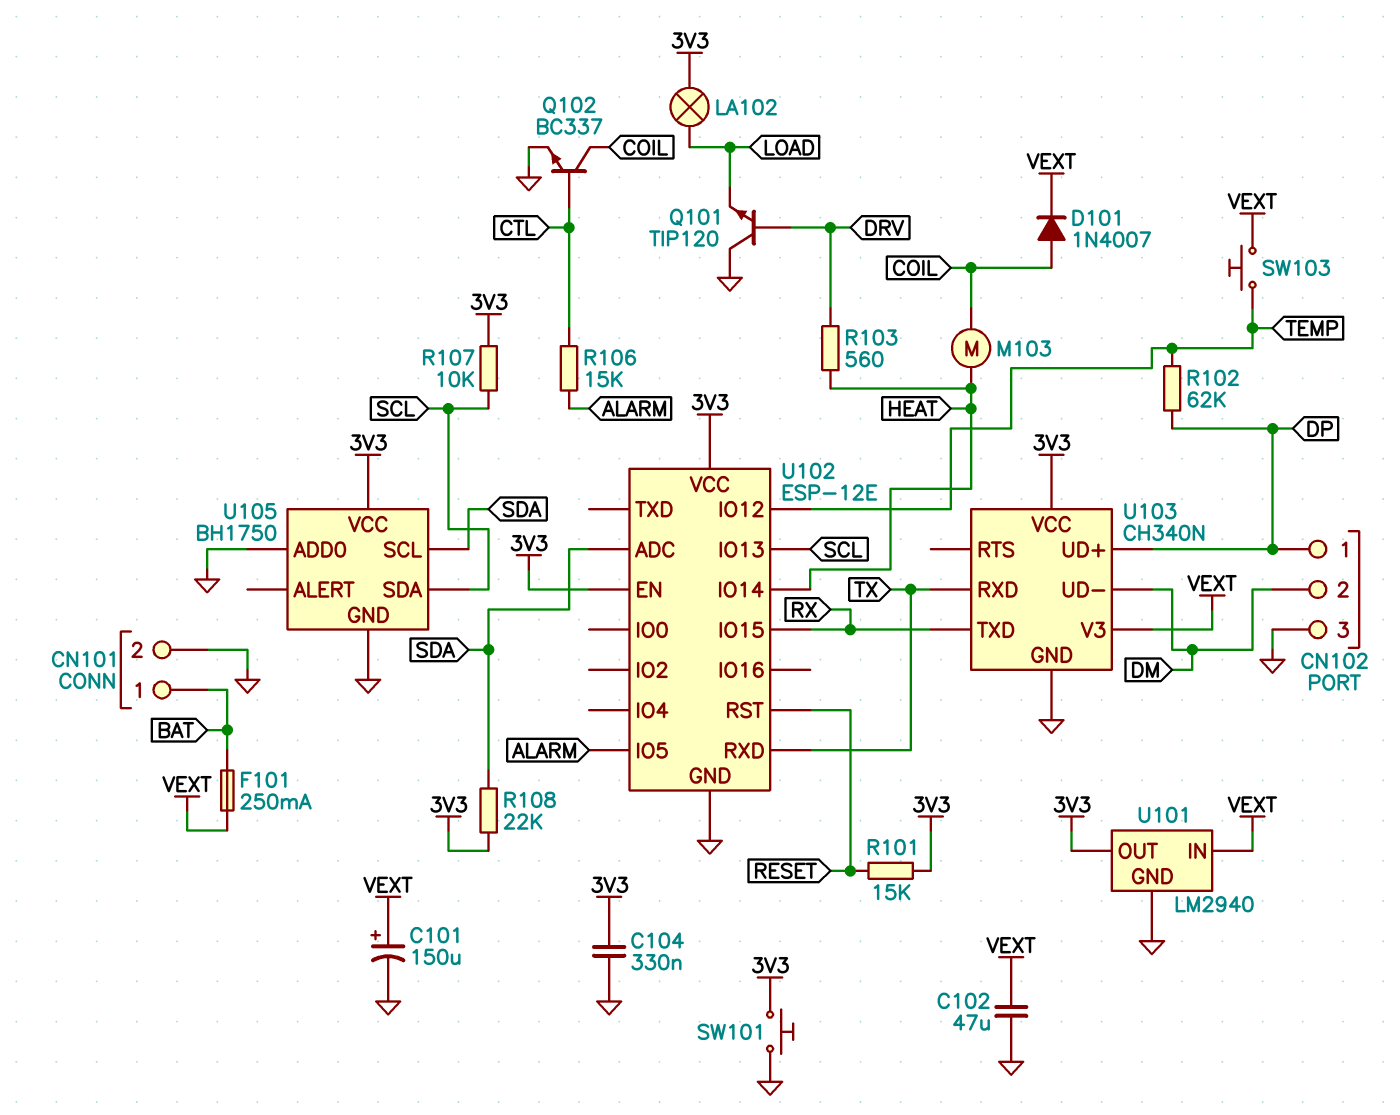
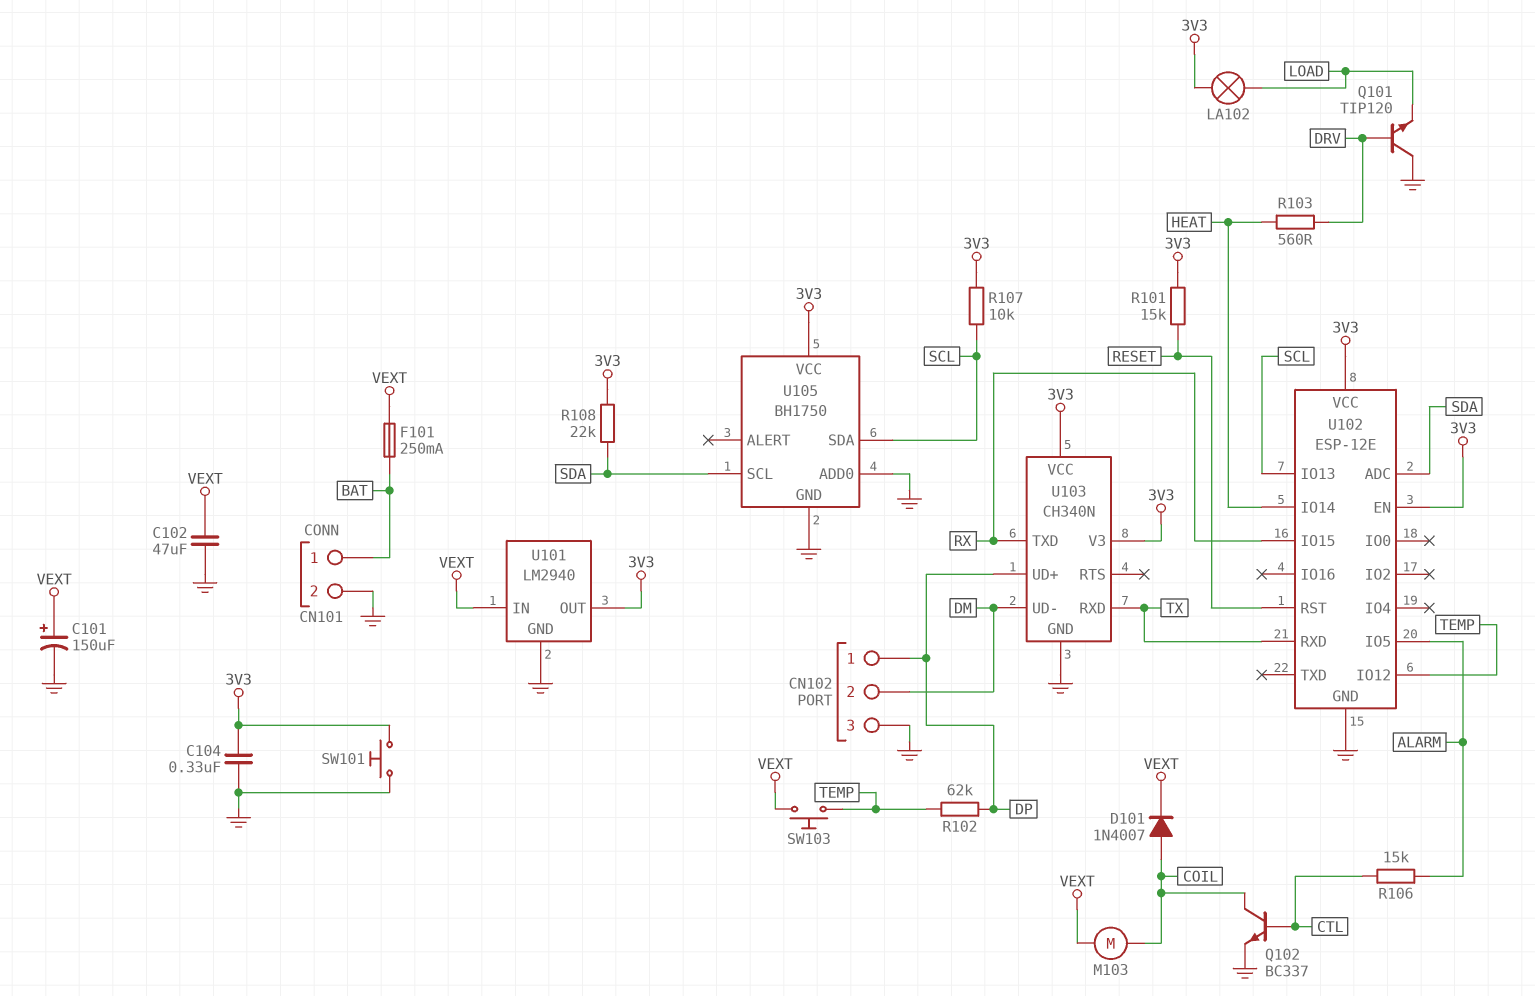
M103: motor (COIL, HEAT) -> motor (COIL, VEXT)
U103 pin V3: VEXT -> 3V3

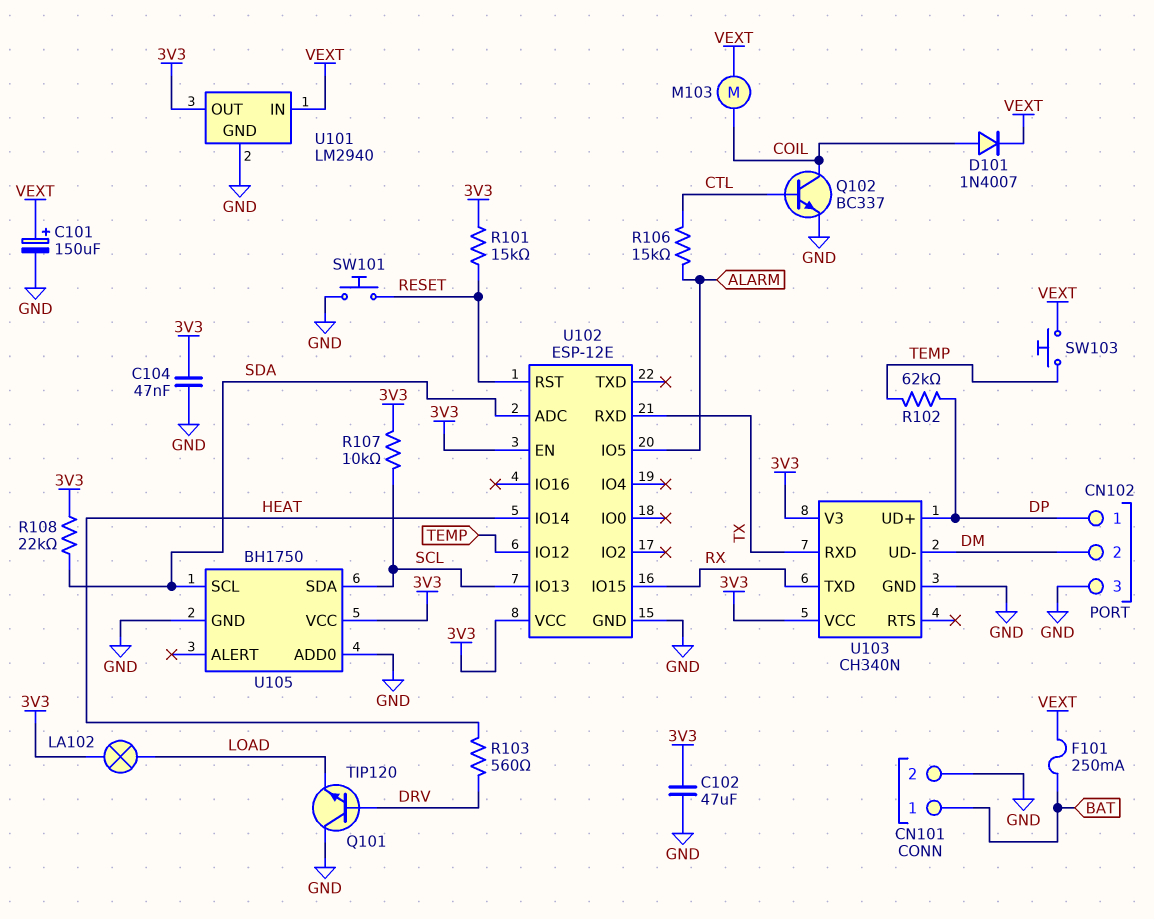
C102: 47uF (GND, VEXT) -> 47uF (3V3, GND)
C104: 330nF (3V3, GND) -> 47nF (3V3, GND)
SW101: button (3V3, GND) -> button (GND, RESET)

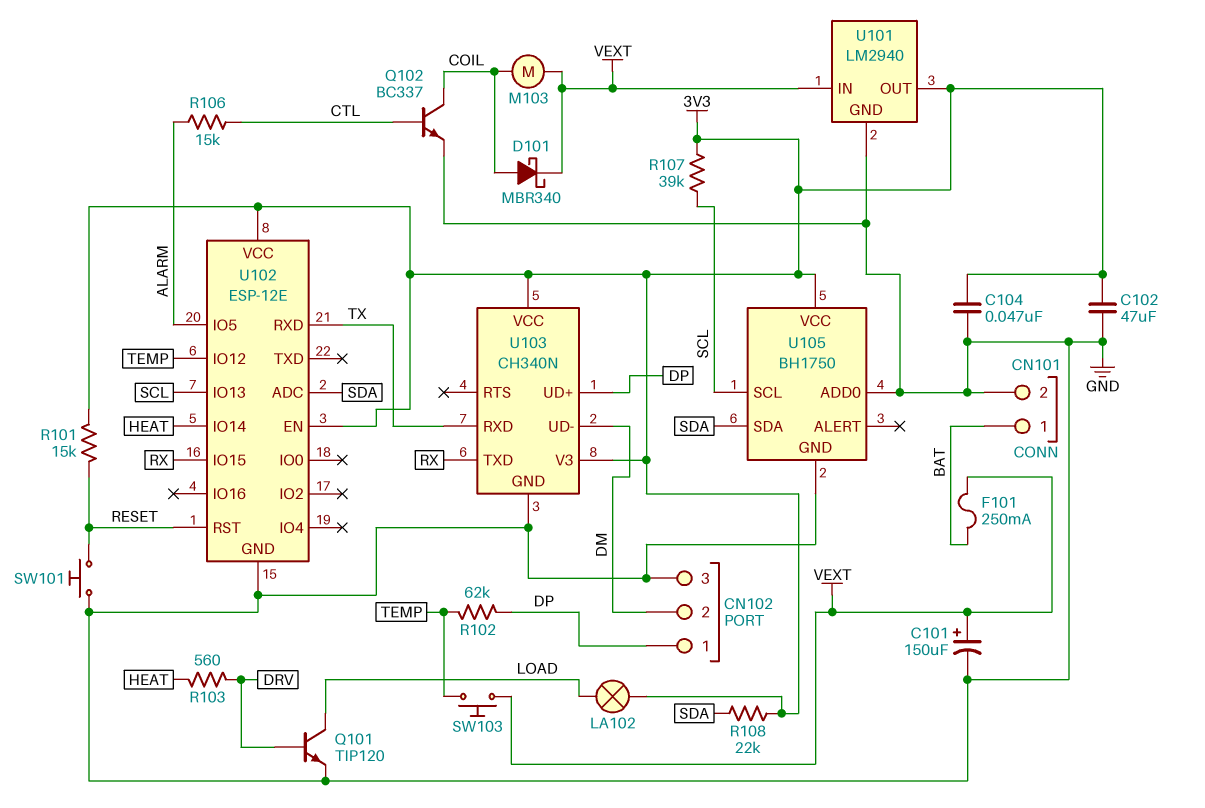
D101: diode 1N4007 (A COIL, K VEXT) -> schottky MBR340 (A COIL, K VEXT)
Q101: NPN TIP120 (B DRV, C GND, E LOAD) -> NPN TIP120 (B DRV, C LOAD, E GND)
R107: 10k (3V3, SCL) -> 39k (3V3, SCL)
U105 pin SCL: SDA -> SCL
U105 pin SDA: SCL -> SDA

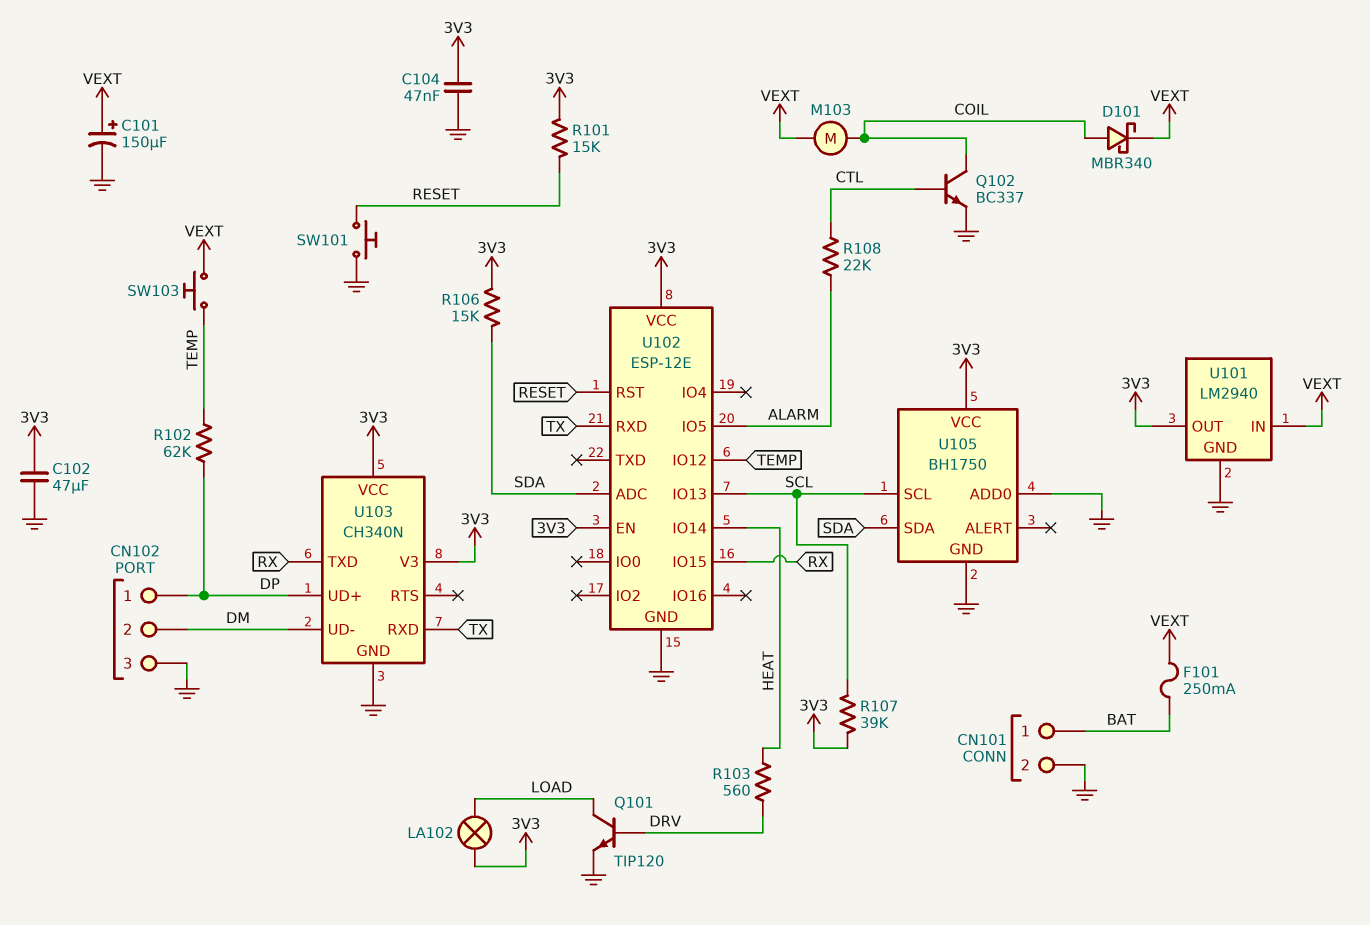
R106: 15k (ALARM, CTL) -> 15k (3V3, SDA)
R108: 22k (3V3, SDA) -> 22k (ALARM, CTL)

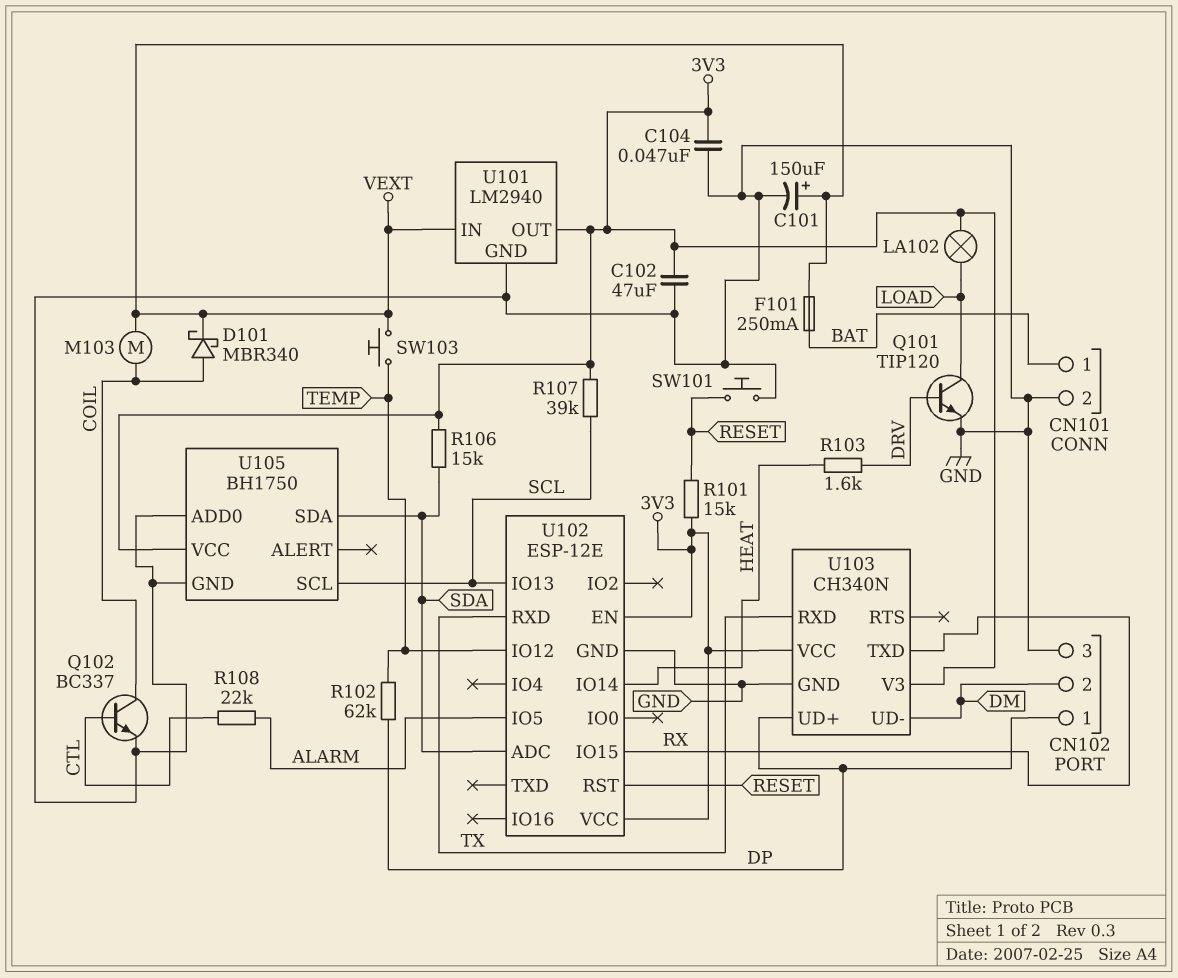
R103: 560 (DRV, HEAT) -> 1.6k (DRV, HEAT)

